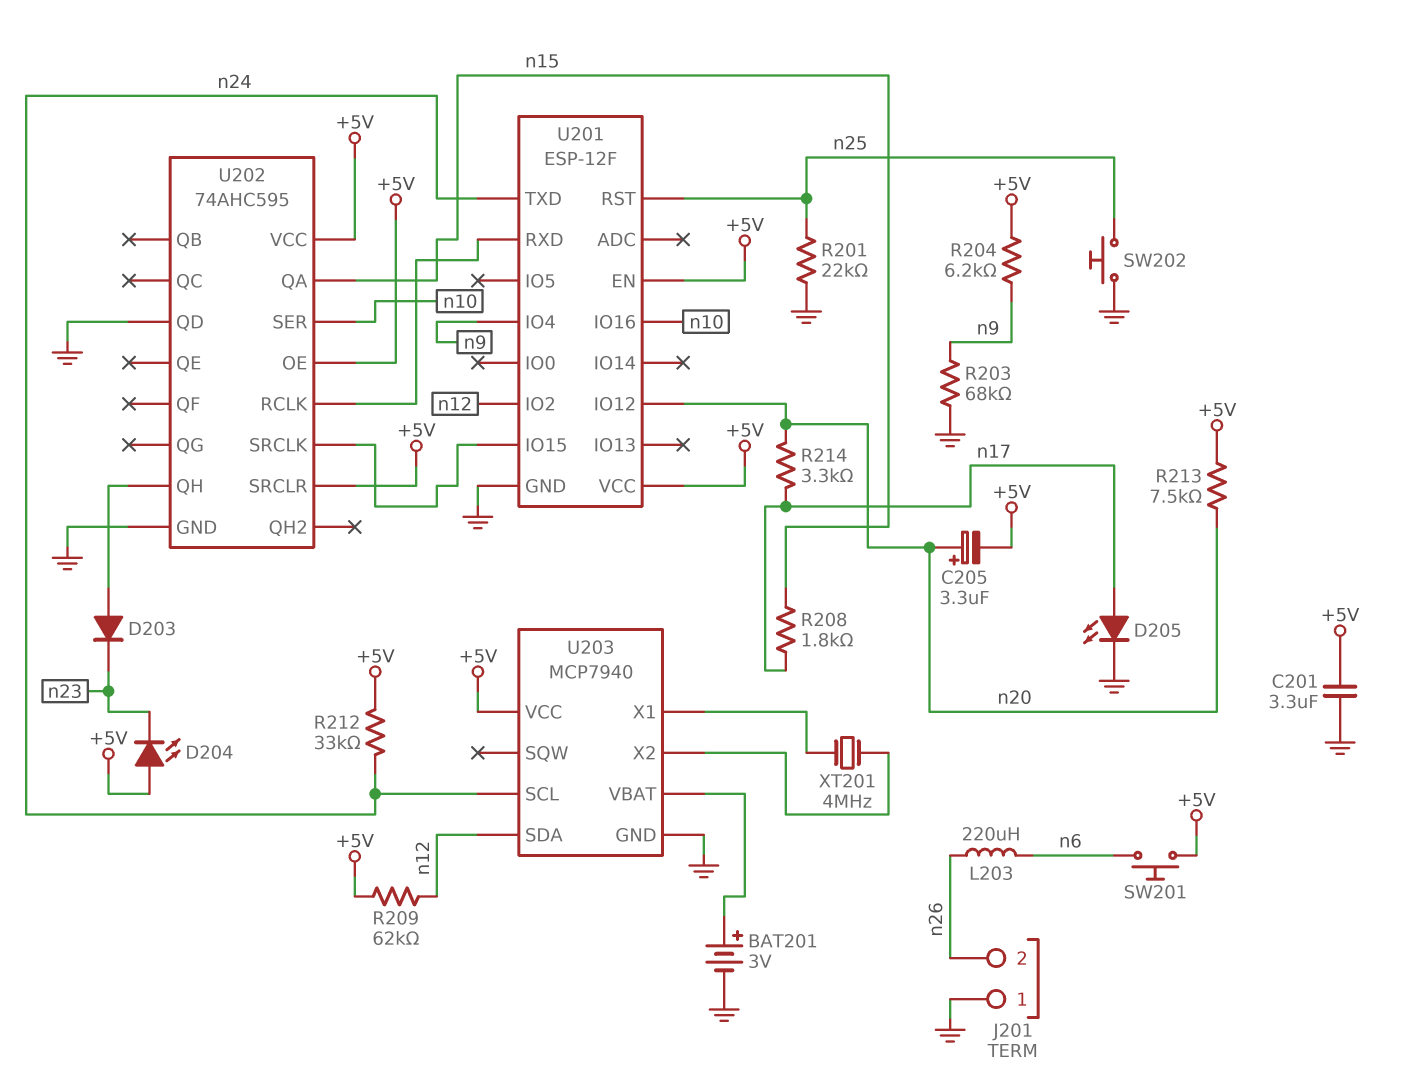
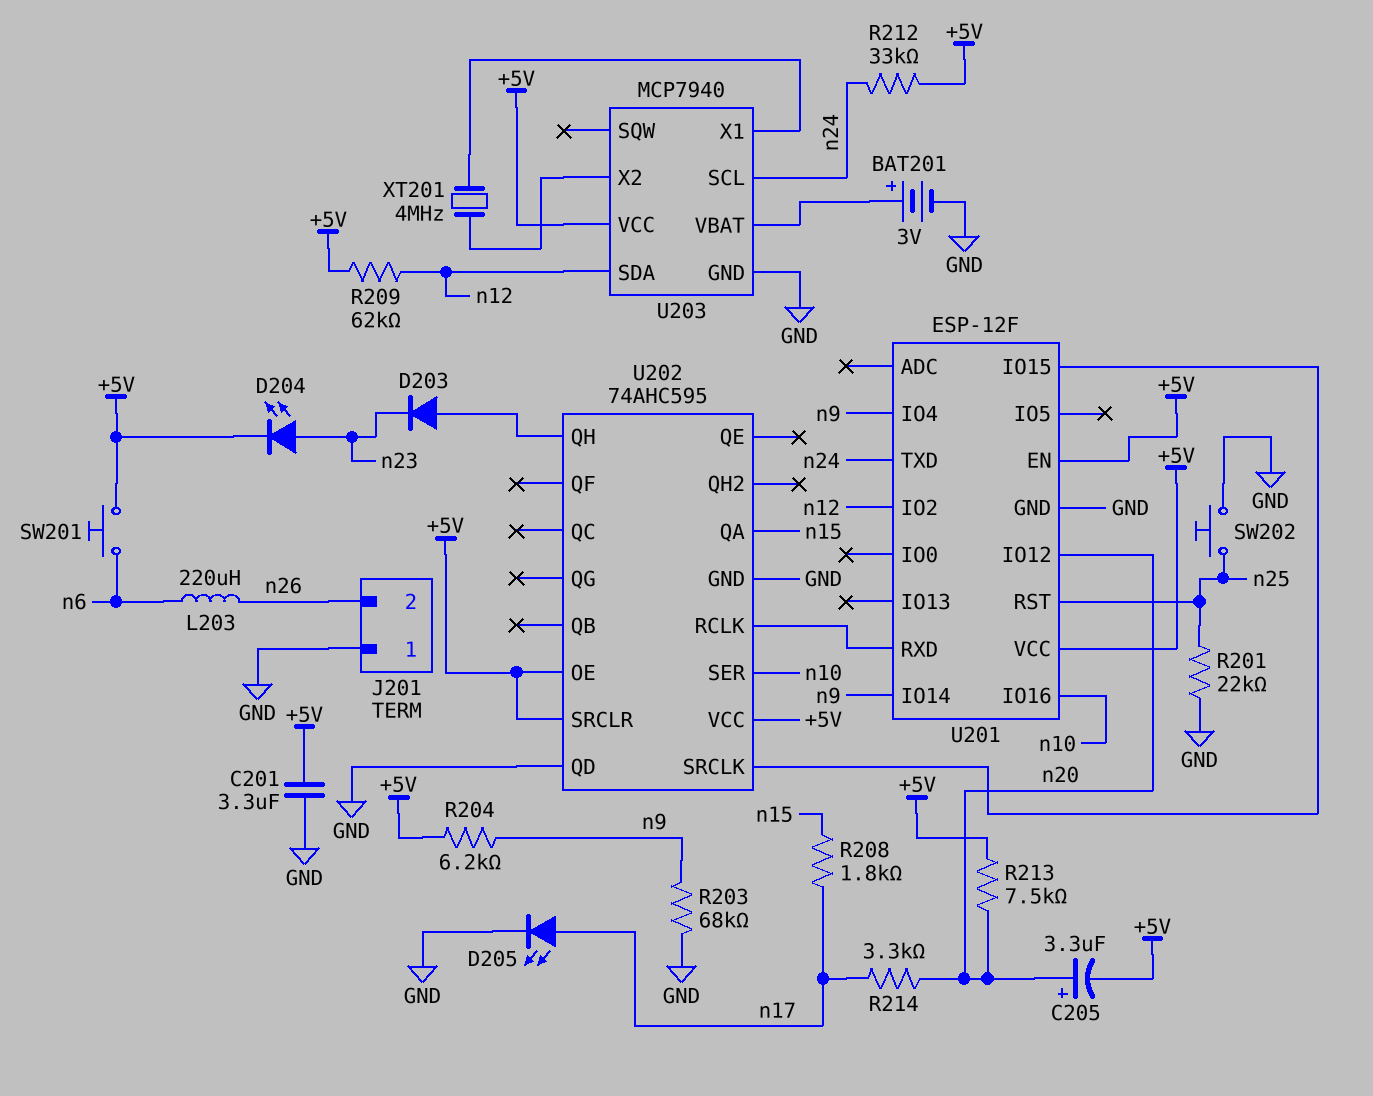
D204: LED (A +5V, K n23) -> LED (A n23, K +5V)
U201 pin IO14: none -> n9

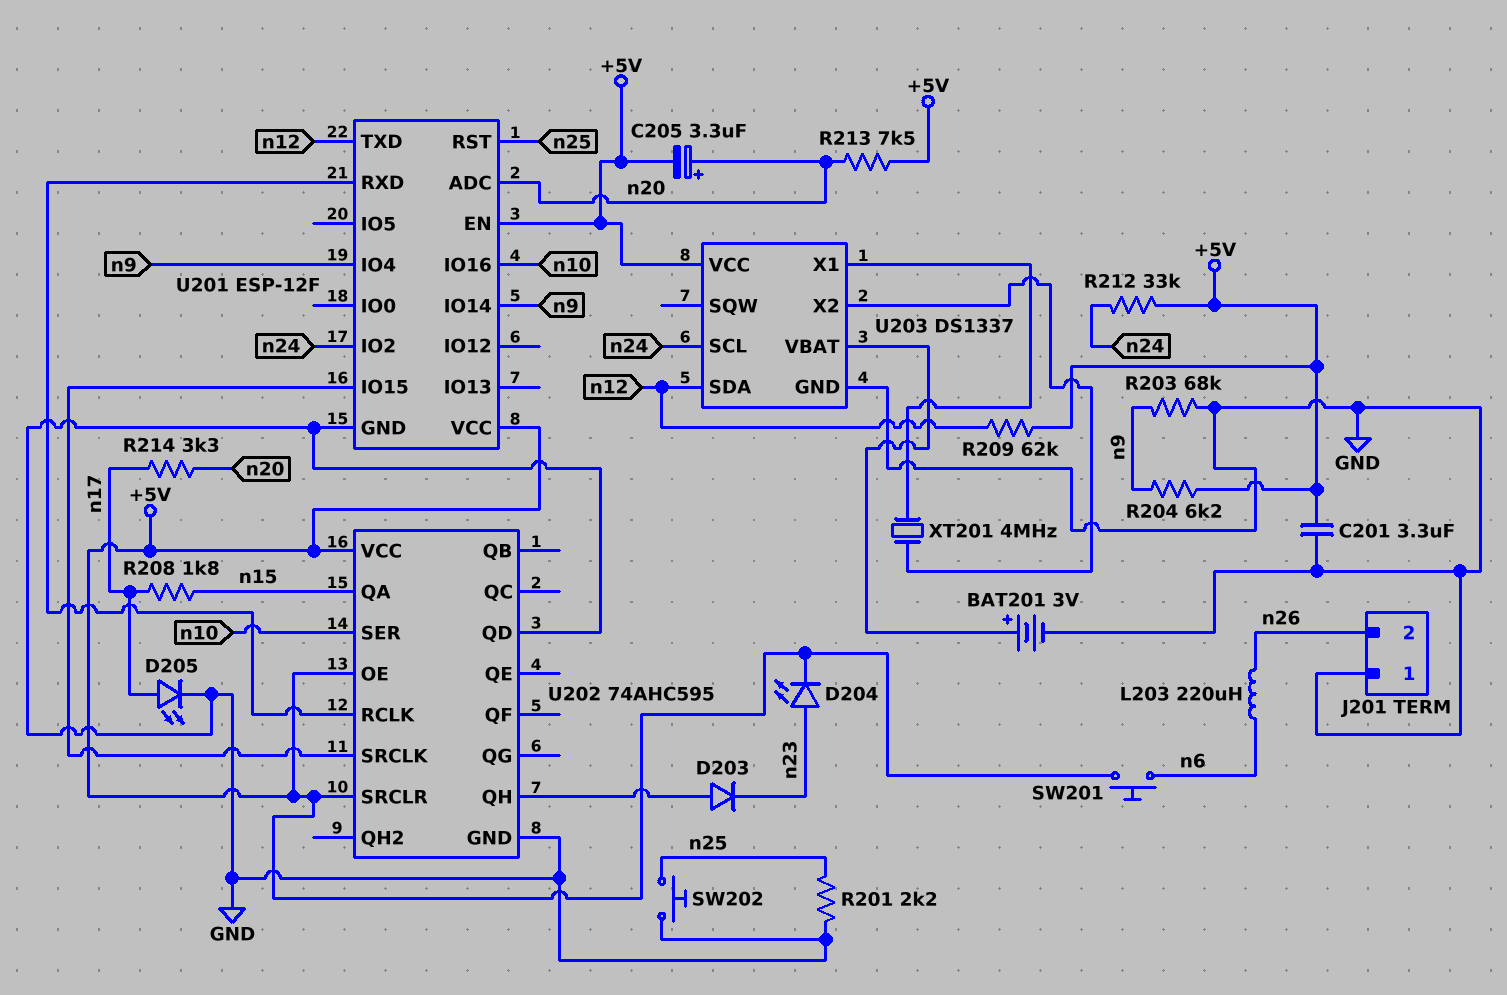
R201: 22k (GND, n25) -> 2.2k (GND, n25)
U201 pin ADC: none -> n20
U201 pin IO2: n12 -> n24
U201 pin IO12: n20 -> none
U201 pin TXD: n24 -> n12
U203: MCP7940 -> DS1337

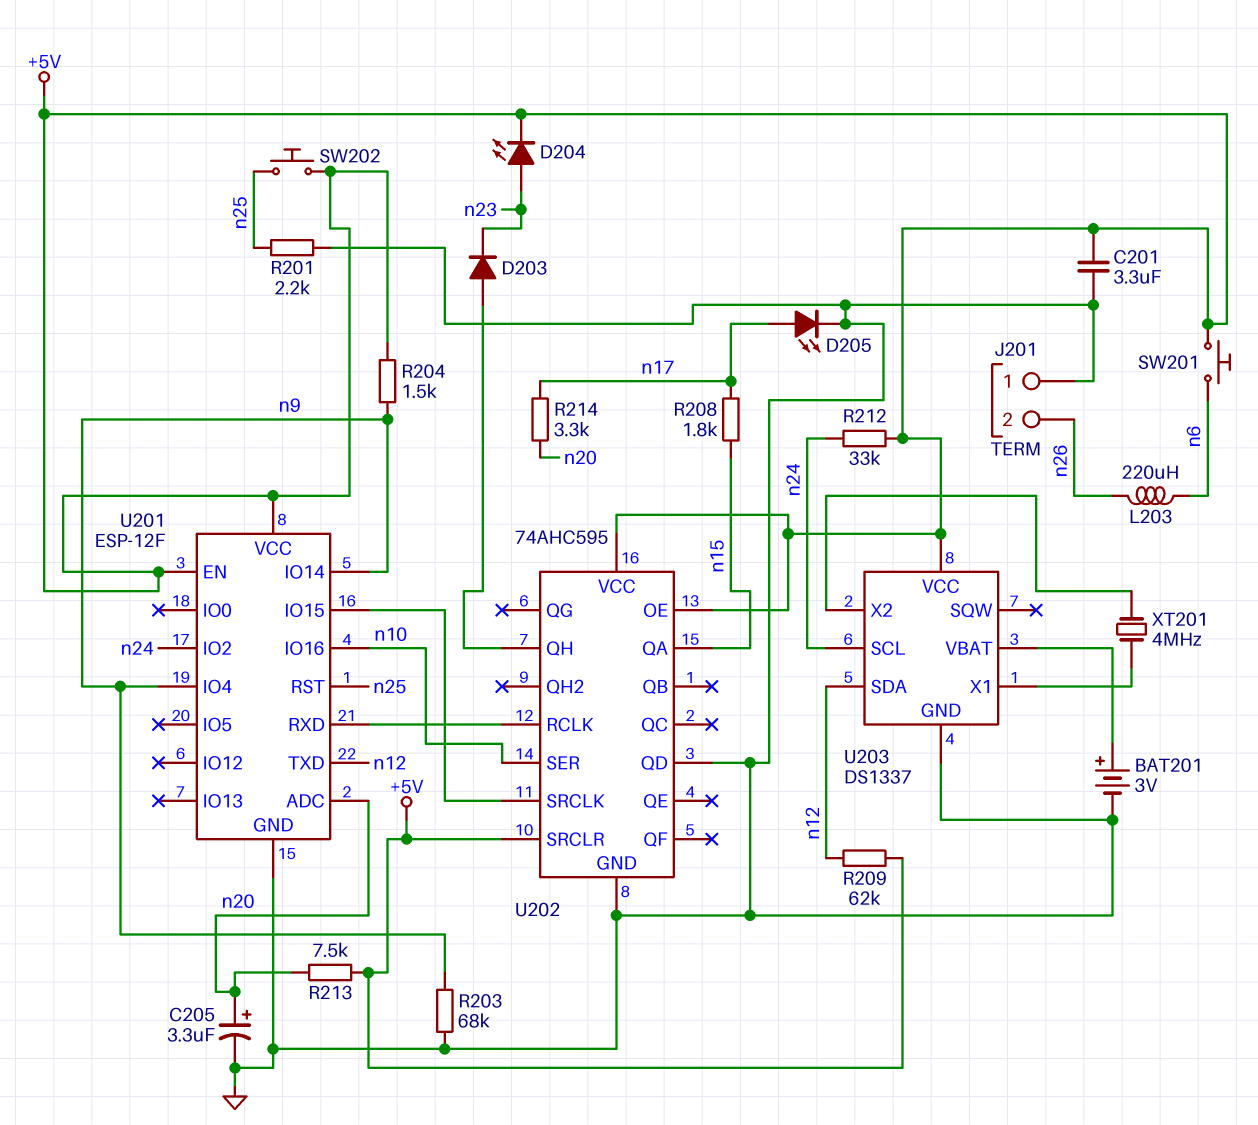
C205: 3.3uF (plus n20, minus +5V) -> 3.3uF (plus n20, minus GND)
R204: 6.2k (+5V, n9) -> 1.5k (+5V, n9)
SW202: button (GND, n25) -> button (+5V, n25)

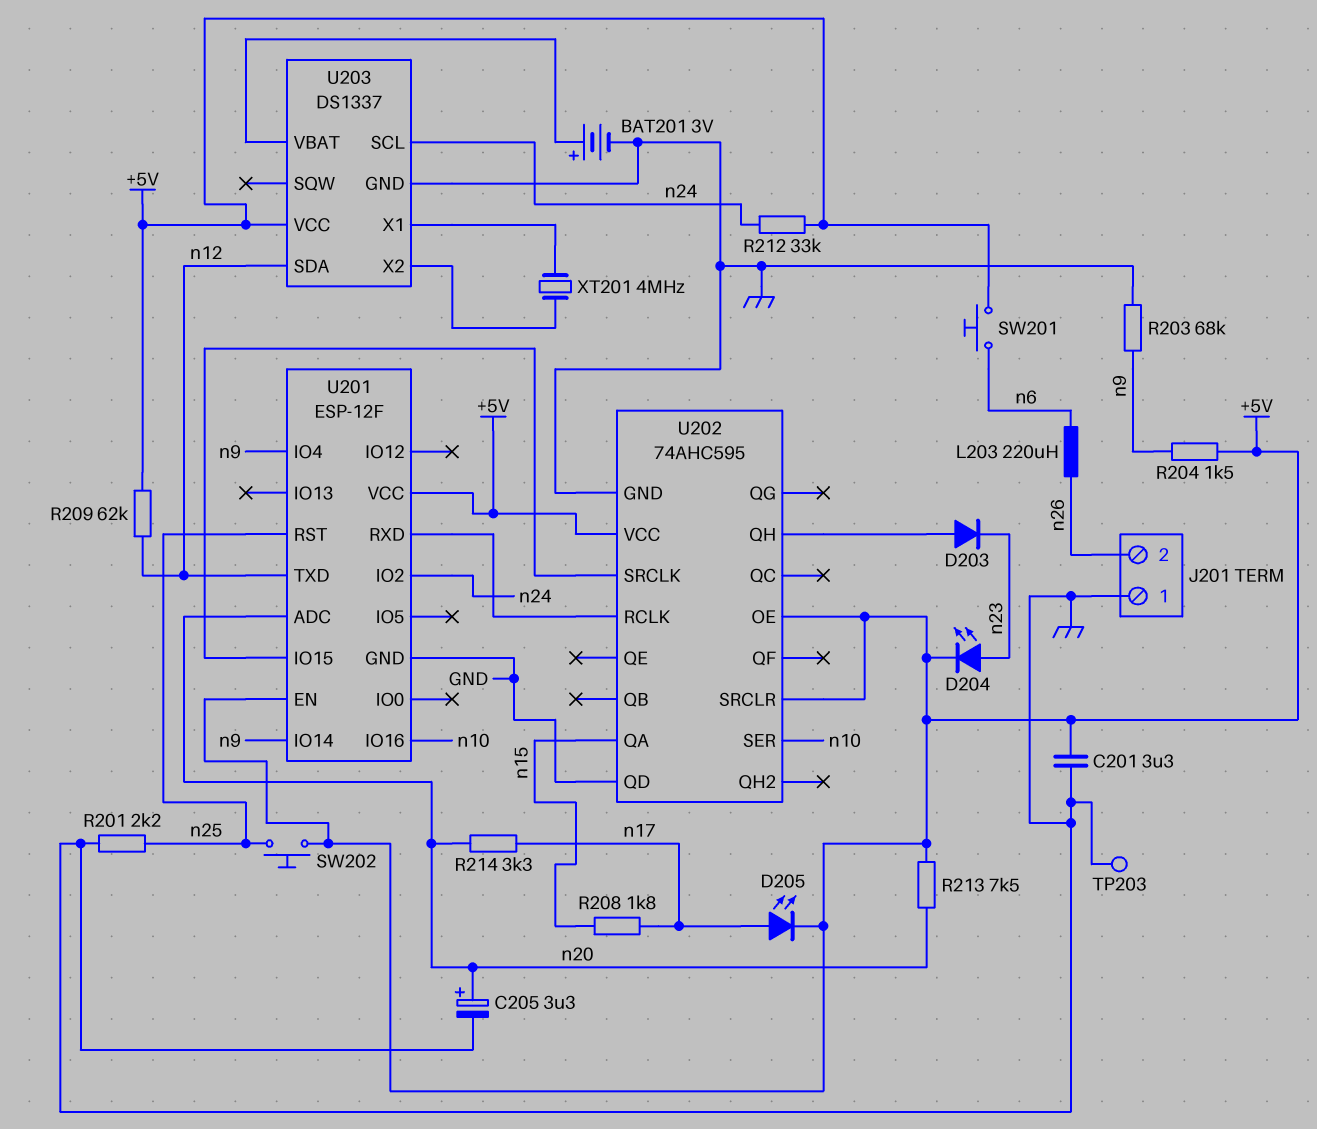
D205: LED (A n17, K GND) -> LED (A n17, K +5V)
TP203: none -> test point (GND)

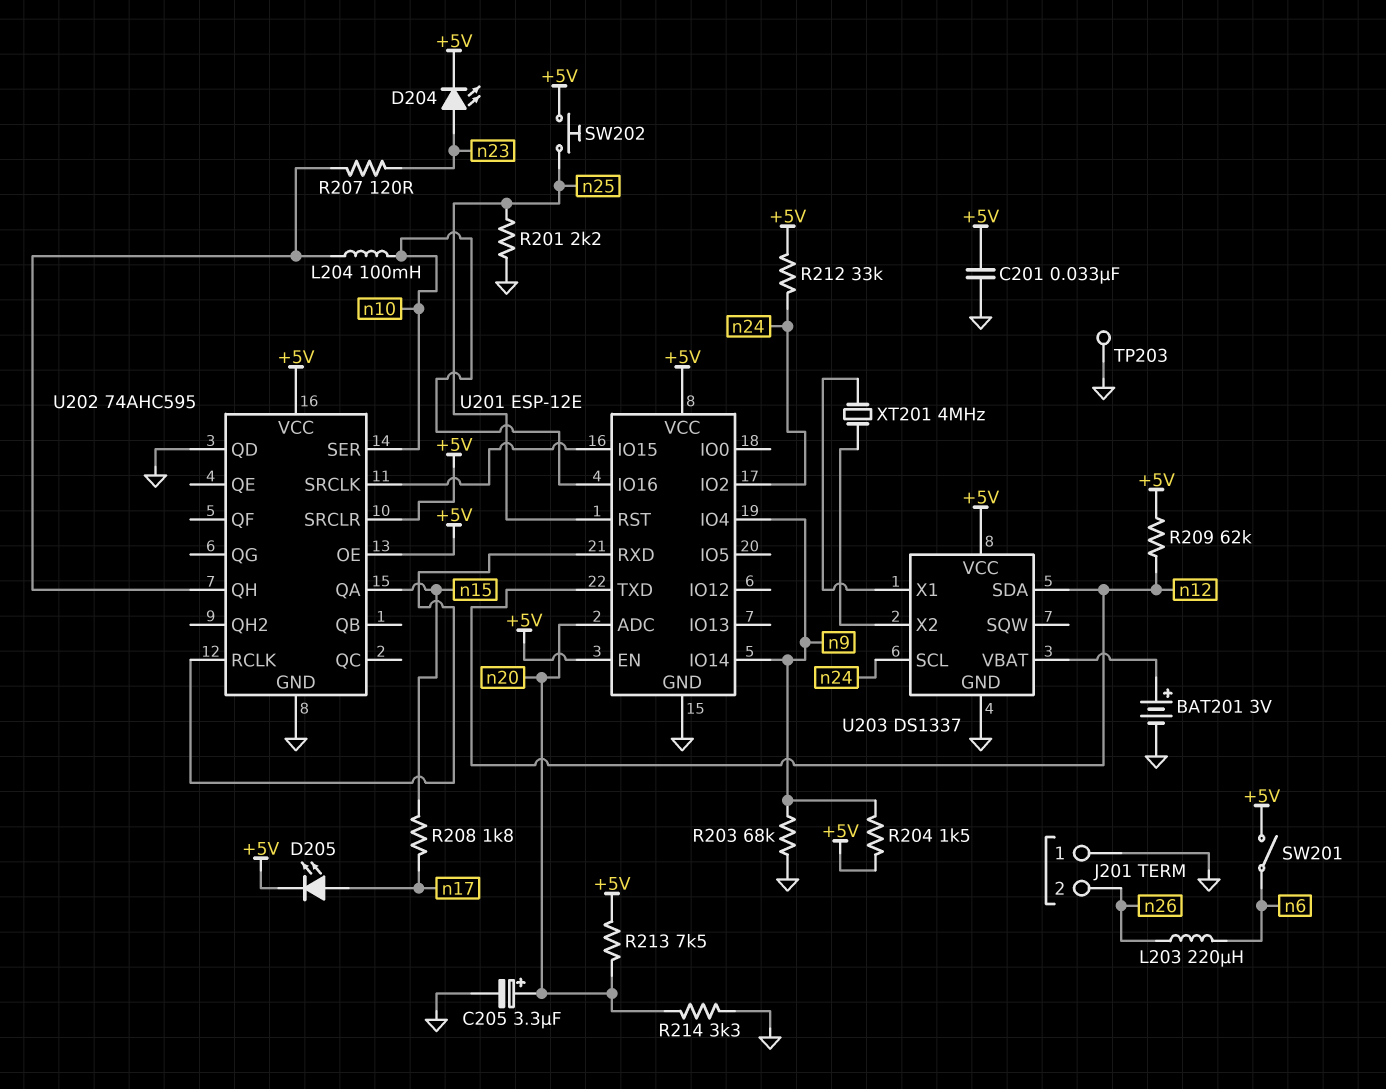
C201: 3.3uF (+5V, GND) -> 33nF (+5V, GND)
D203: diode (A U202/QH, K n23) -> none
L204: none -> 100mH (U202/QH, n10)
R207: none -> 120 (U202/QH, n23)
R214: 3.3k (n17, n20) -> 3.3k (GND, n20)
SW201: button (+5V, n6) -> switch (+5V, n6)
U201: ESP-12F -> ESP-12E

